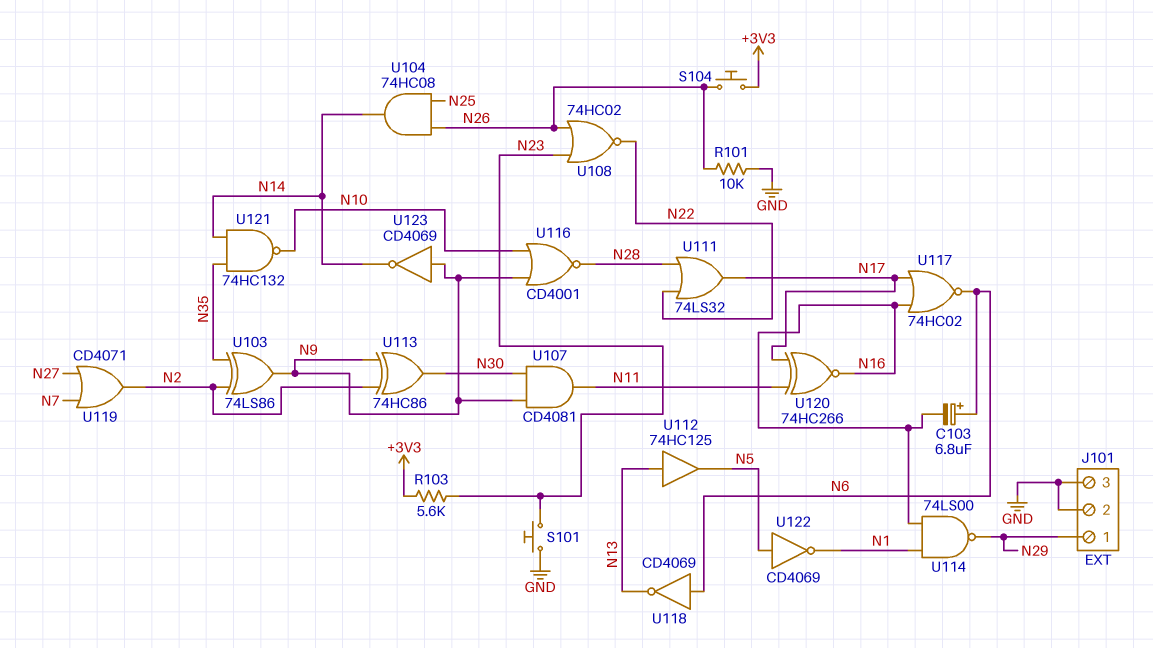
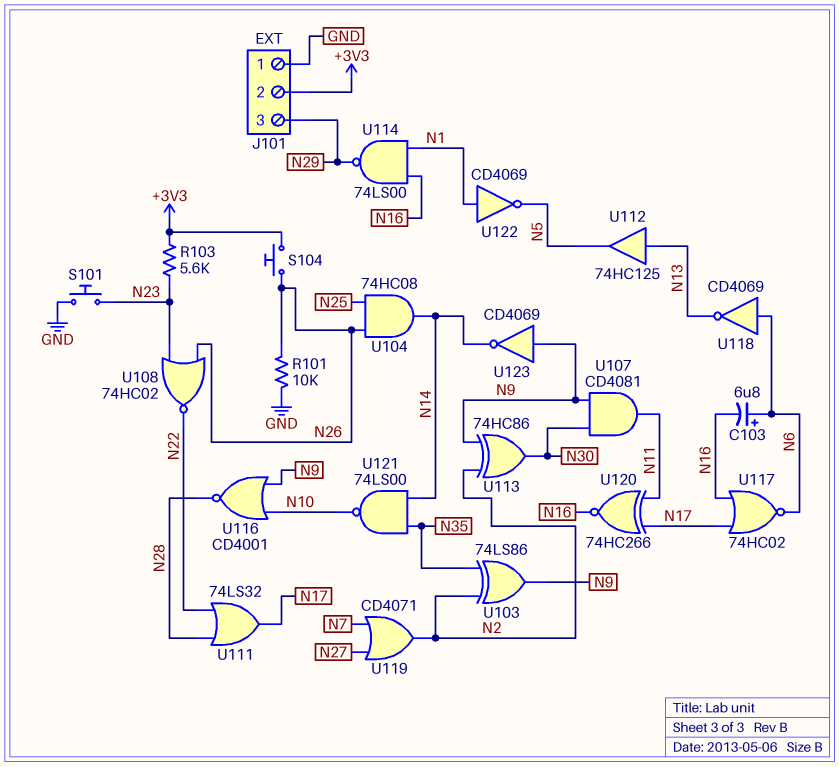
J101 pin 1: N29 -> GND
J101 pin 2: GND -> +3V3
J101 pin 3: GND -> N29
U121: NAND 74HC132 (in N14, in N35, out N10) -> NAND 74LS00 (in N14, in N35, out N10)
U122: NOT CD4069 (in N5, out N1) -> NOT CD4069 (in N1, out N5)

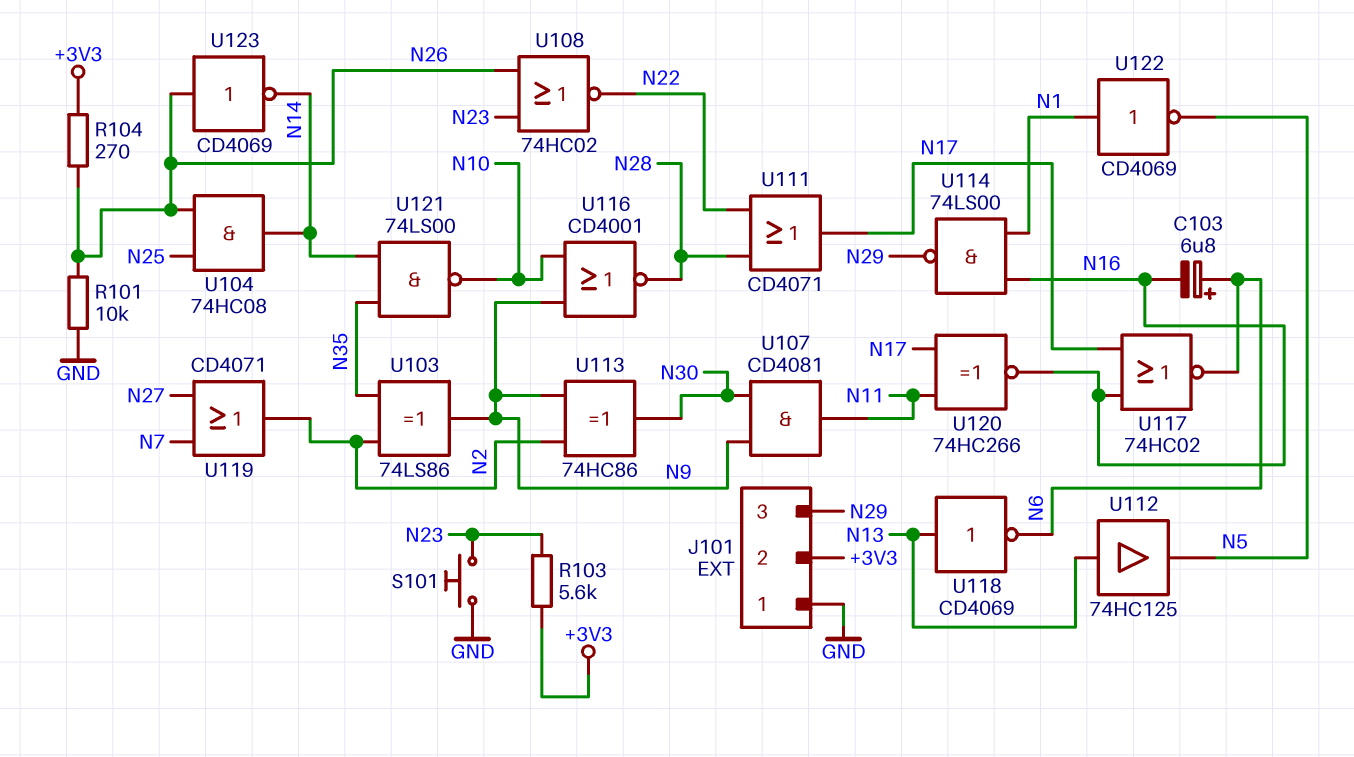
R104: none -> 270 (+3V3, N26)
S104: button (+3V3, N26) -> none
U111: OR 74LS32 (in N22, in N28, out N17) -> OR CD4071 (in N22, in N28, out N17)
U118: NOT CD4069 (in N6, out N13) -> NOT CD4069 (in N13, out N6)
U123: NOT CD4069 (in N9, out N14) -> NOT CD4069 (in N26, out N14)

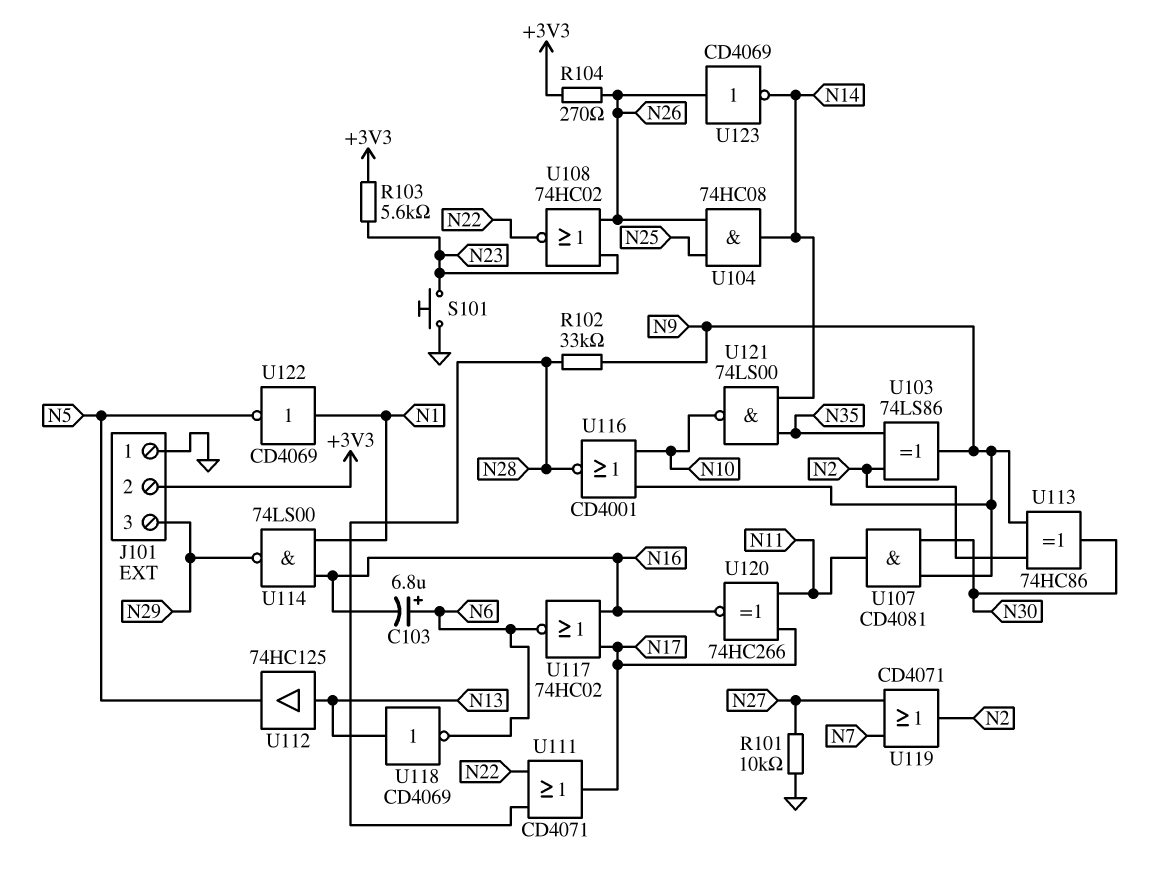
R101: 10k (GND, N26) -> 10k (GND, N27)
R102: none -> 33k (N9, N28)

